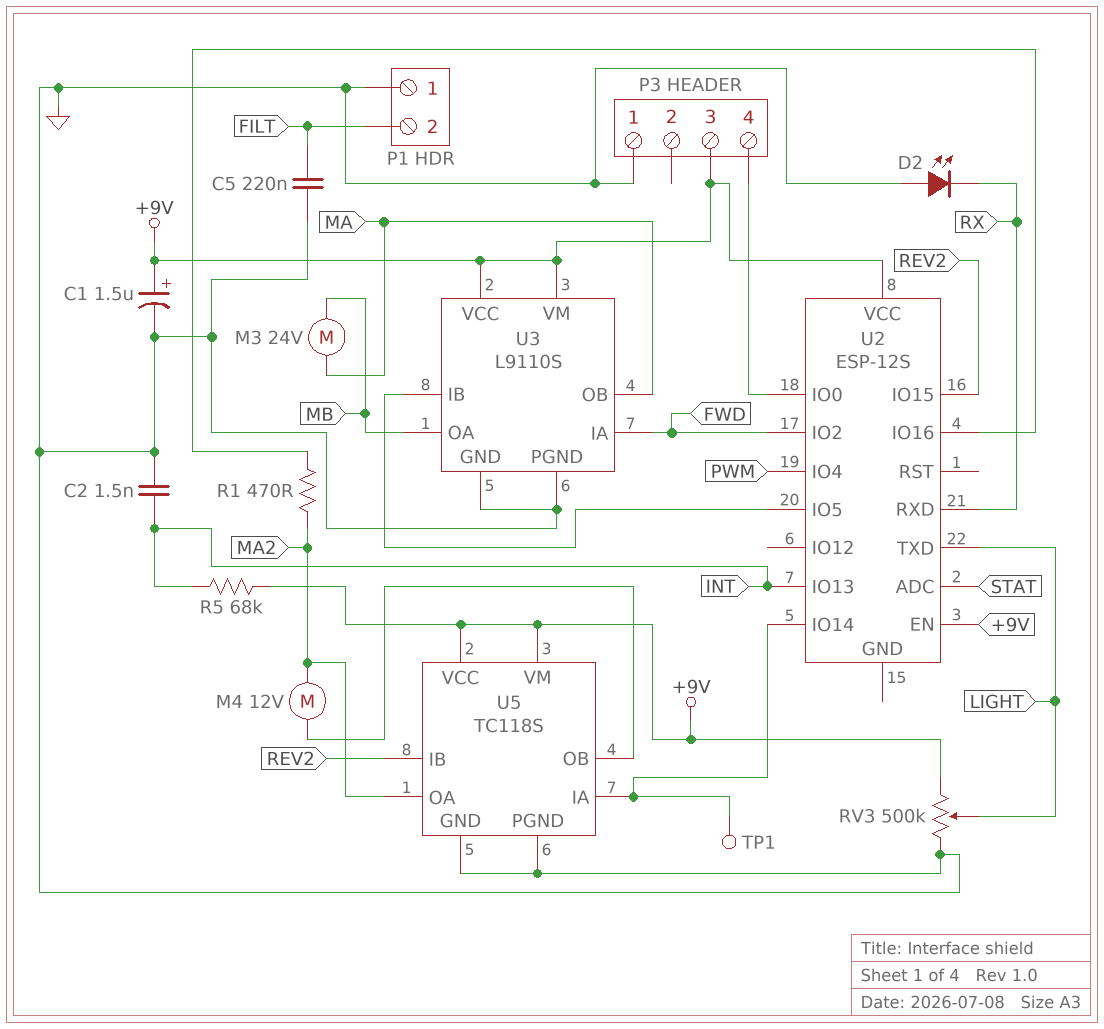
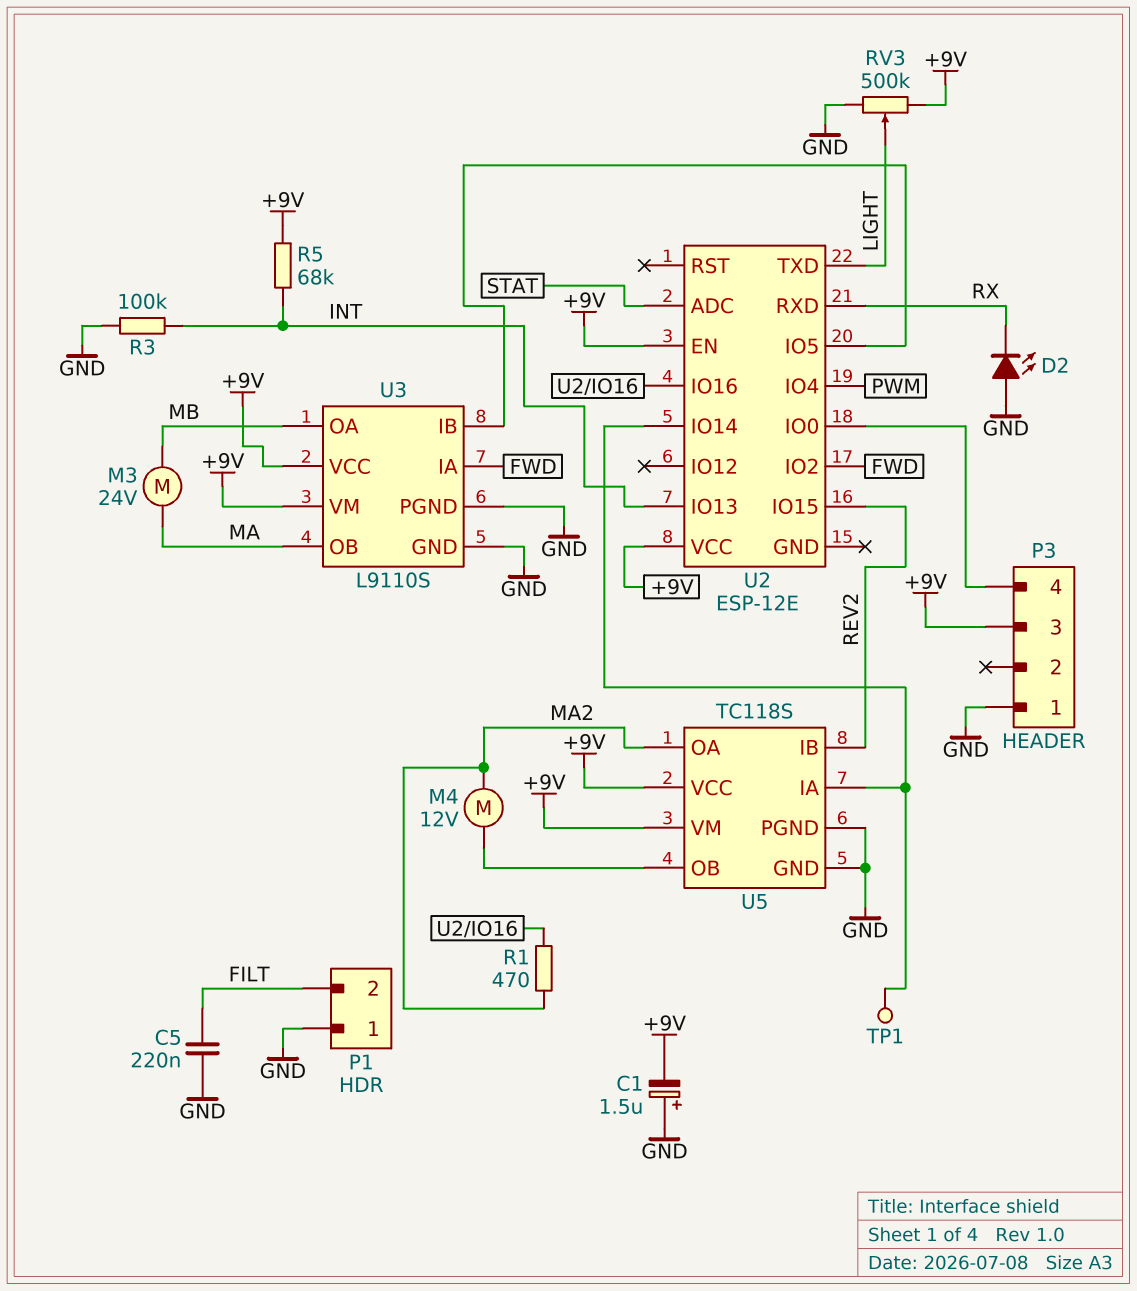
C1: 1.5uF (plus +9V, minus GND) -> 1.5uF (plus GND, minus +9V)
C2: 1.5nF (GND, INT) -> none
R3: none -> 100k (GND, INT)
U2: ESP-12S -> ESP-12E

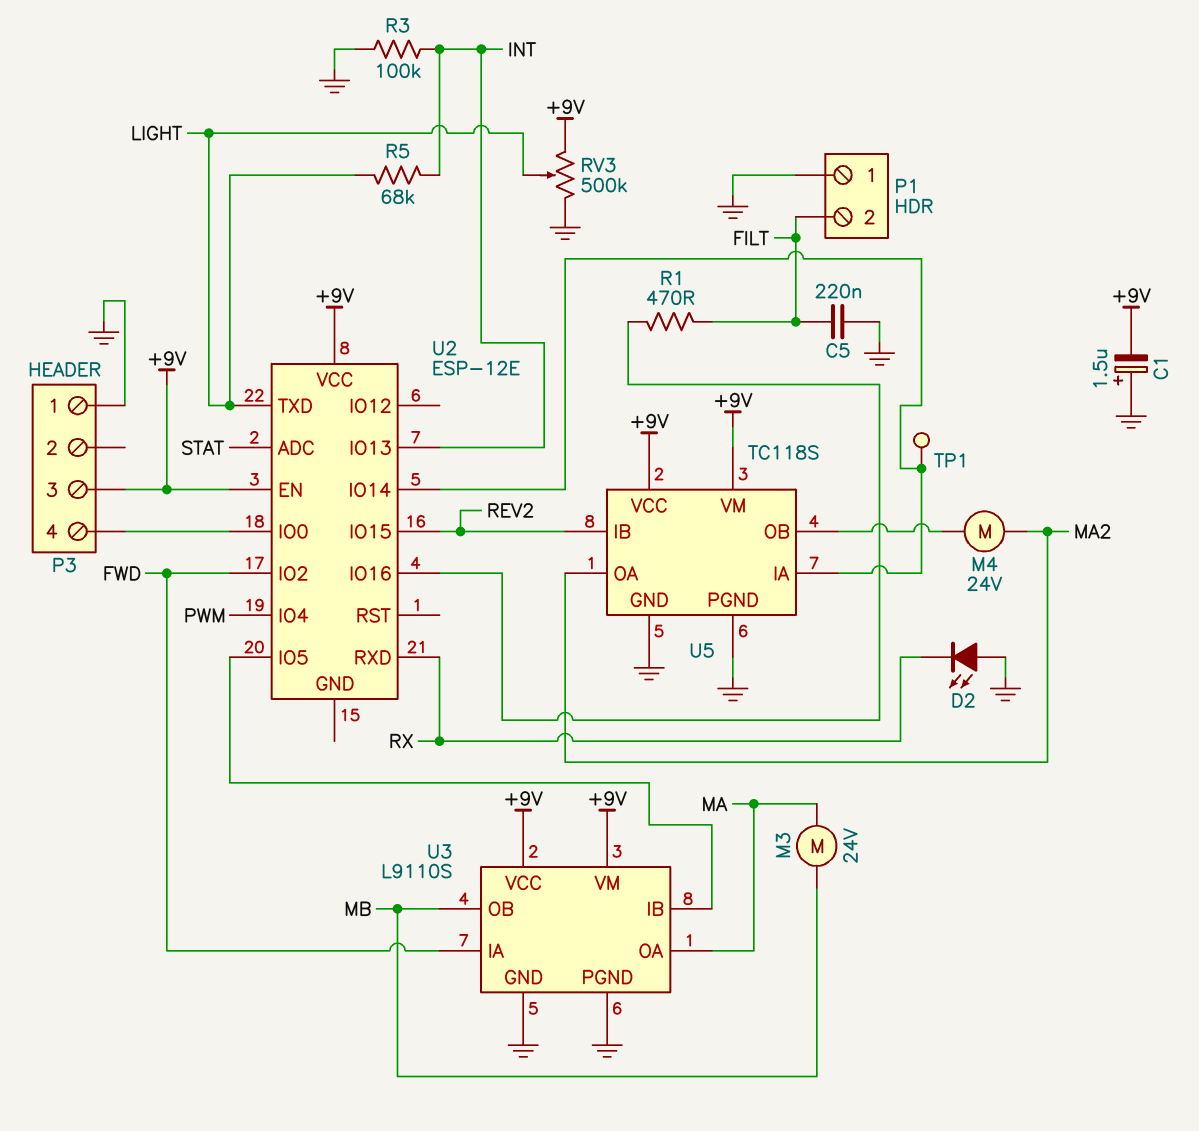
M4: motor 12V (MA2, U5/OB) -> motor 24V (MA2, U5/OB)
R1: 470 (MA2, U2/IO16) -> 470 (FILT, U2/IO16)
R5: 68k (+9V, INT) -> 68k (INT, LIGHT)
U3 pin OA: MB -> MA
U3 pin OB: MA -> MB

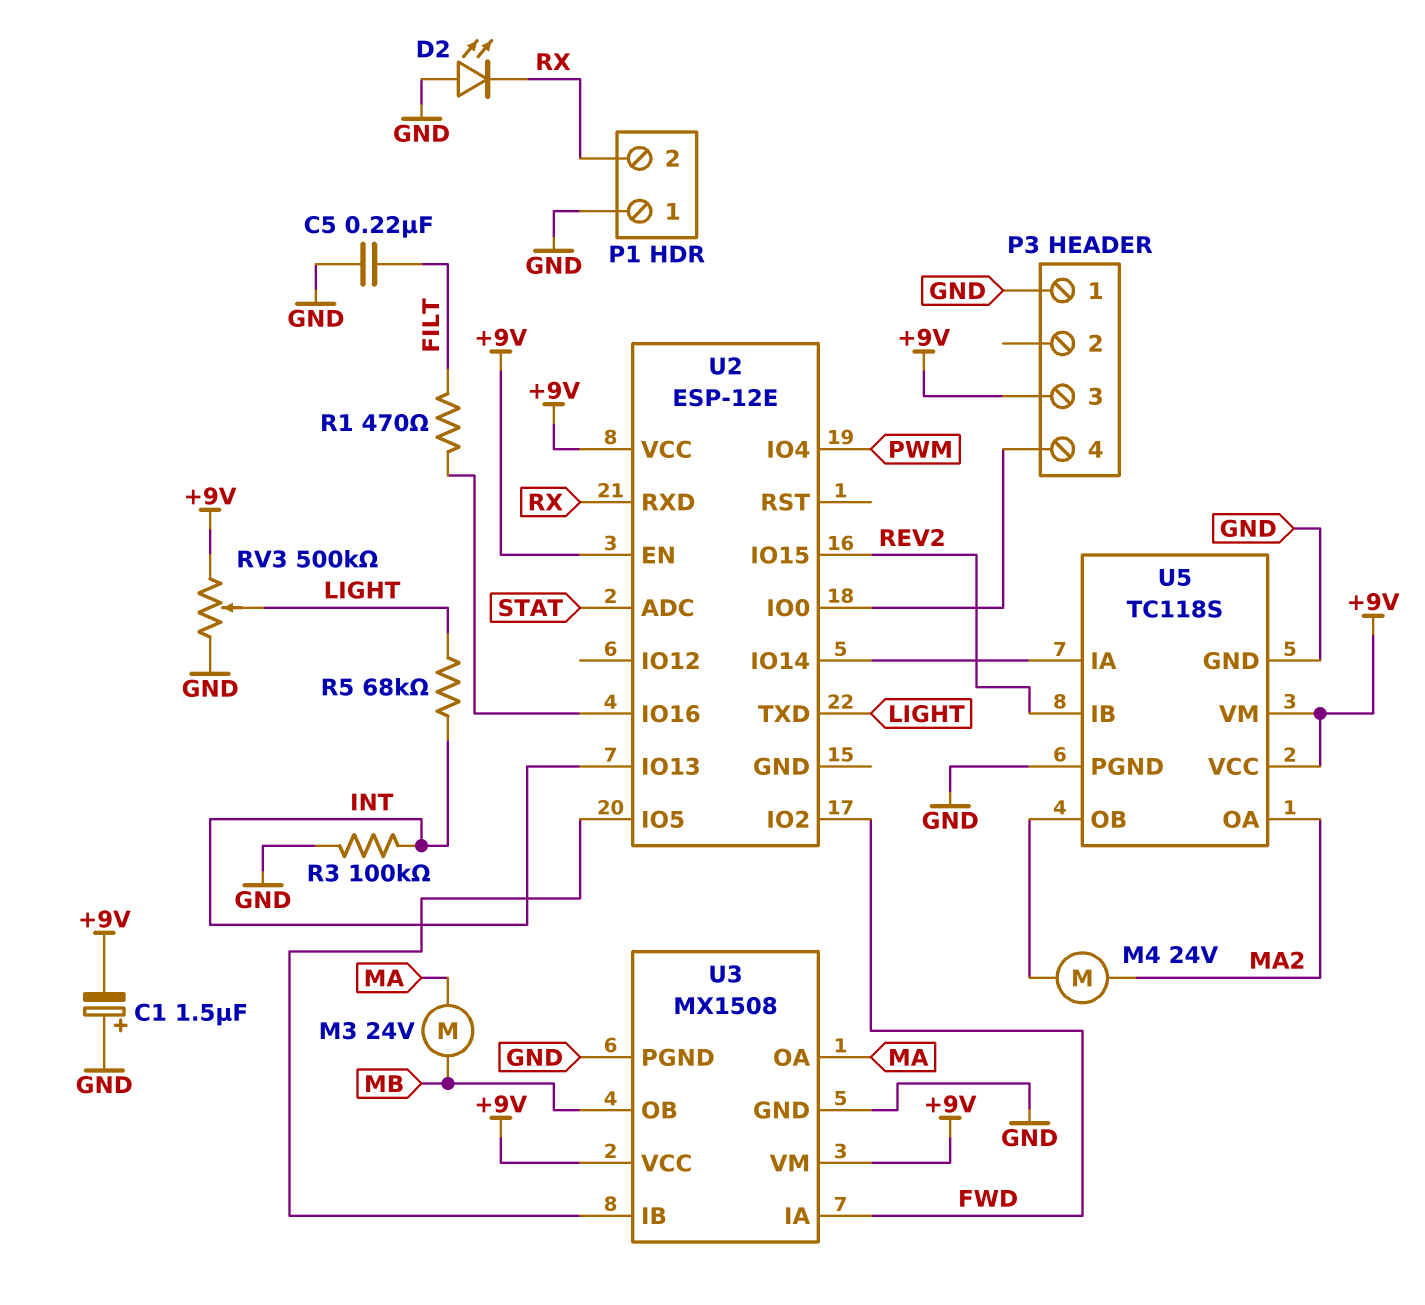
P1 pin 2: FILT -> RX
TP1: test point (U2/IO14) -> none
U3: L9110S -> MX1508

